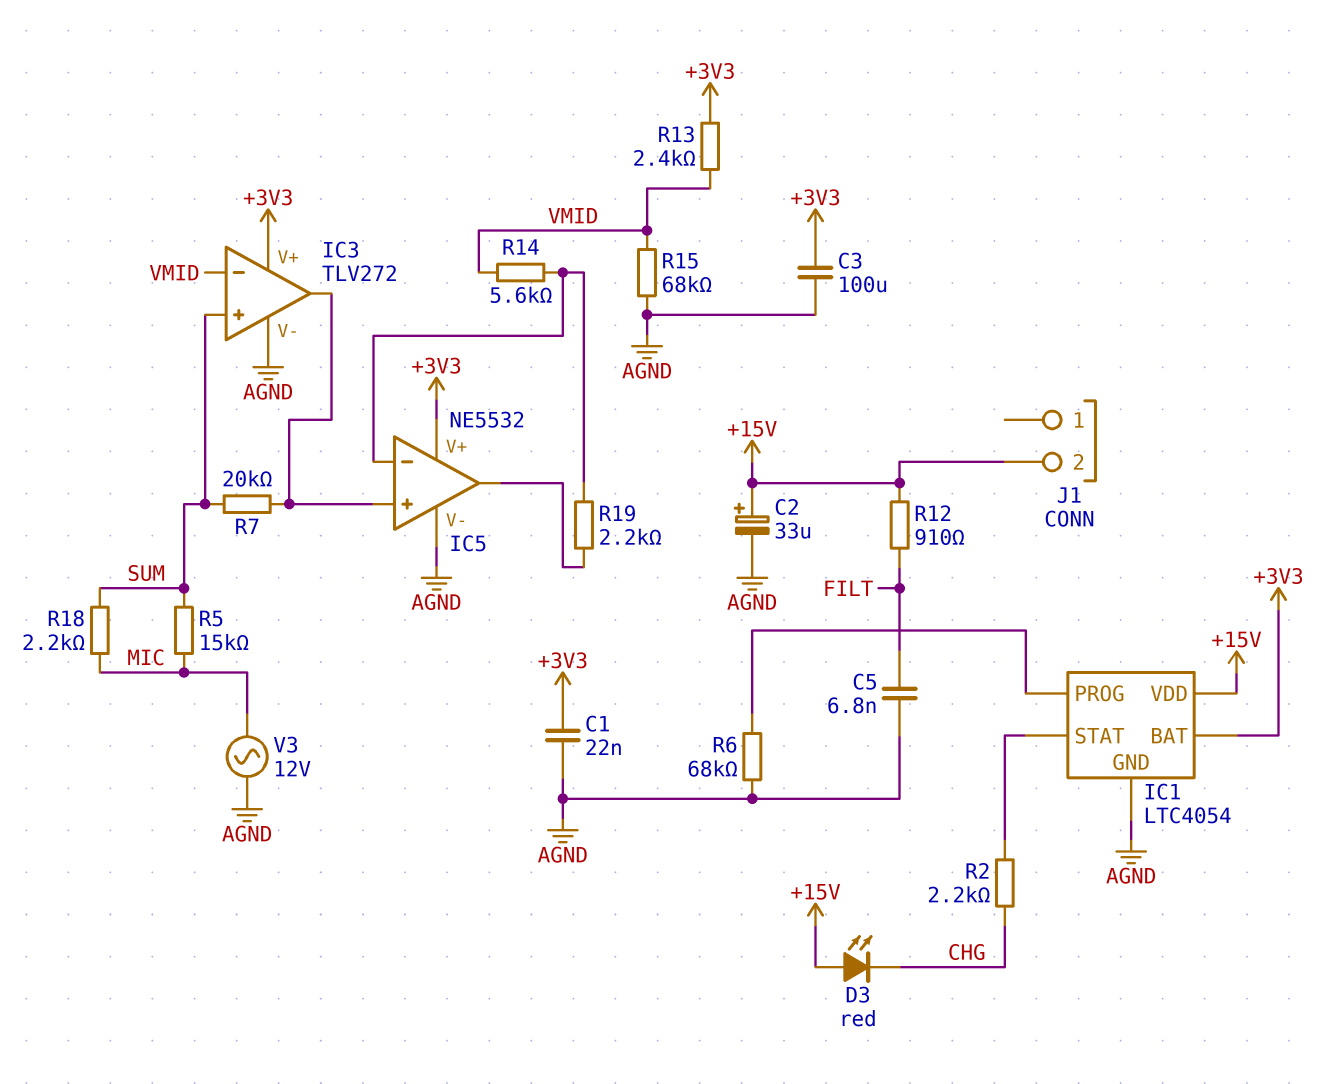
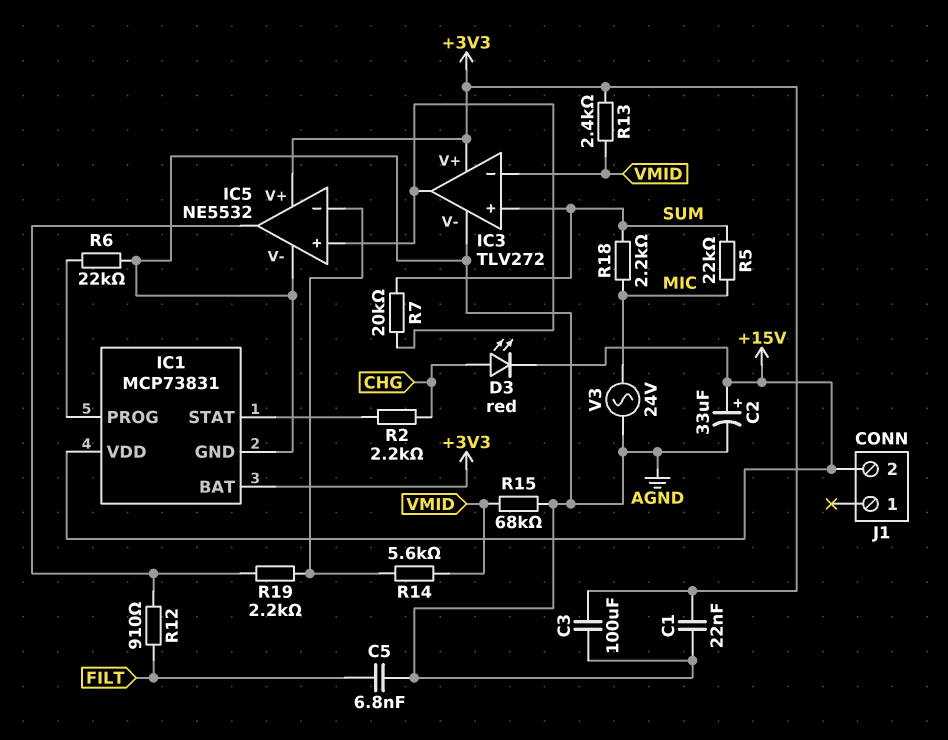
D3: LED red (A +15V, K CHG) -> LED red (A CHG, K +15V)
IC1: LTC4054 -> MCP73831
R5: 15k (MIC, SUM) -> 22k (MIC, SUM)
R6: 68k (AGND, IC1/PROG) -> 22k (AGND, IC1/PROG)
R12: 910 (+15V, FILT) -> 910 (FILT, IC5/out)
V3: AC 12V (AGND, MIC) -> AC 24V (AGND, MIC)

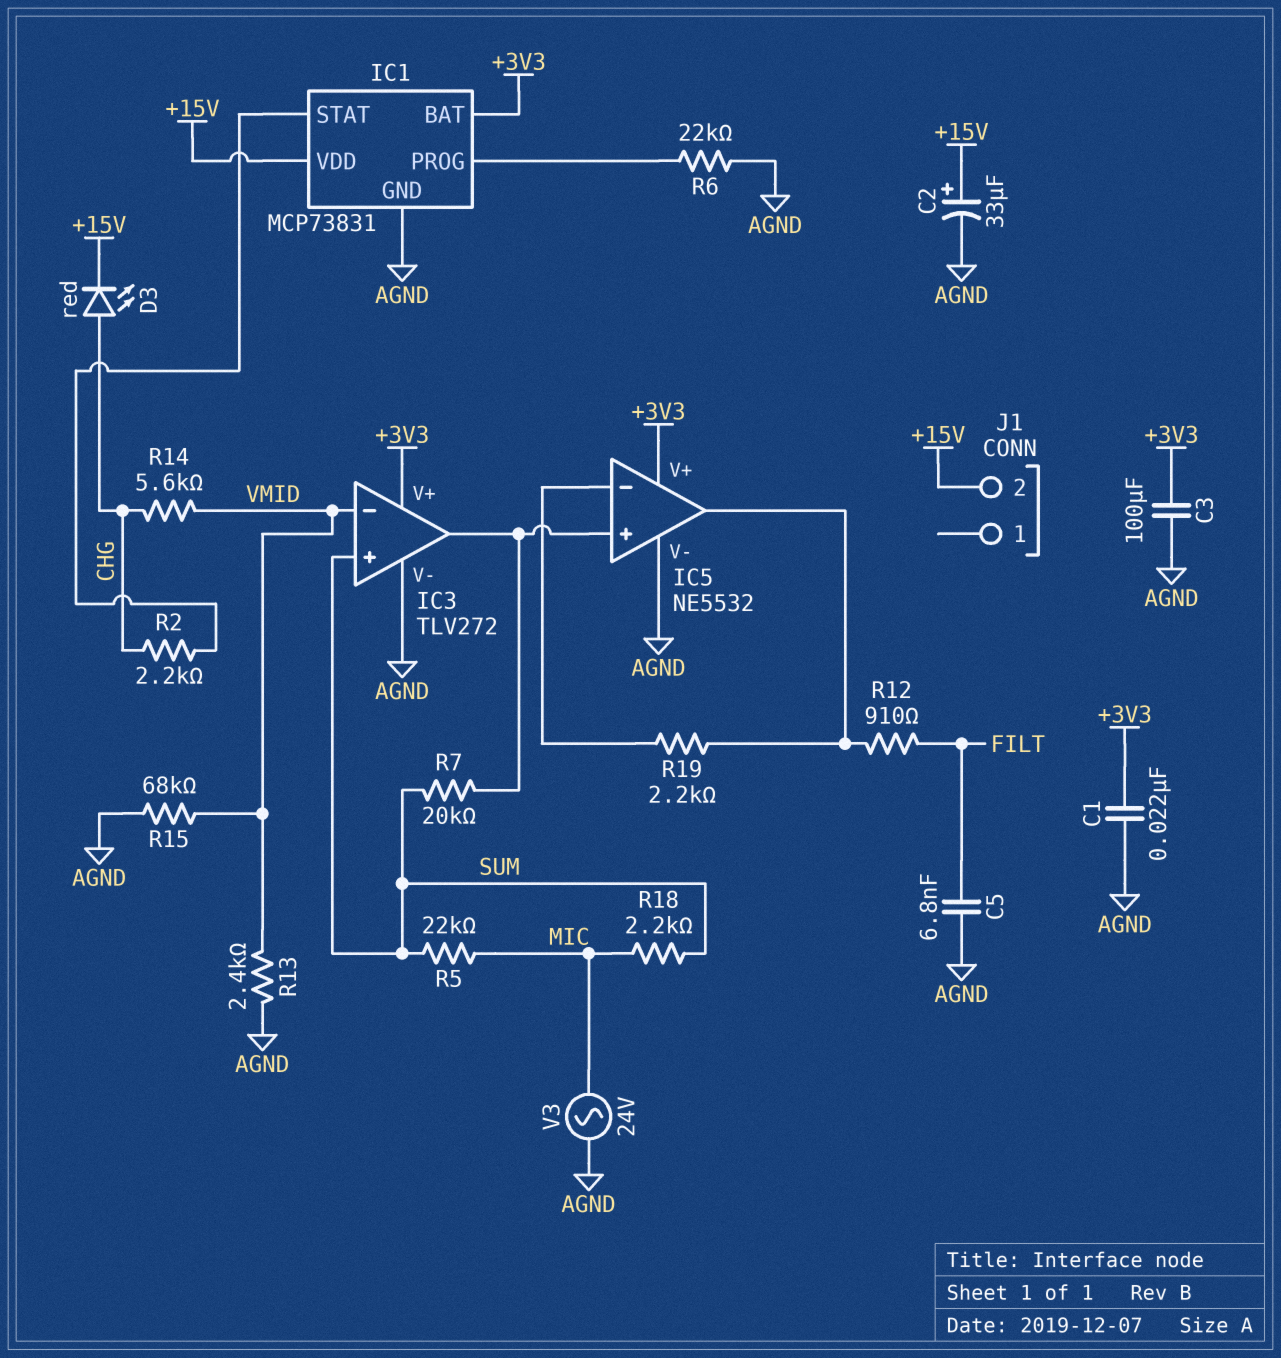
R13: 2.4k (+3V3, VMID) -> 2.4k (AGND, VMID)
R14: 5.6k (IC5/in-, VMID) -> 5.6k (CHG, VMID)

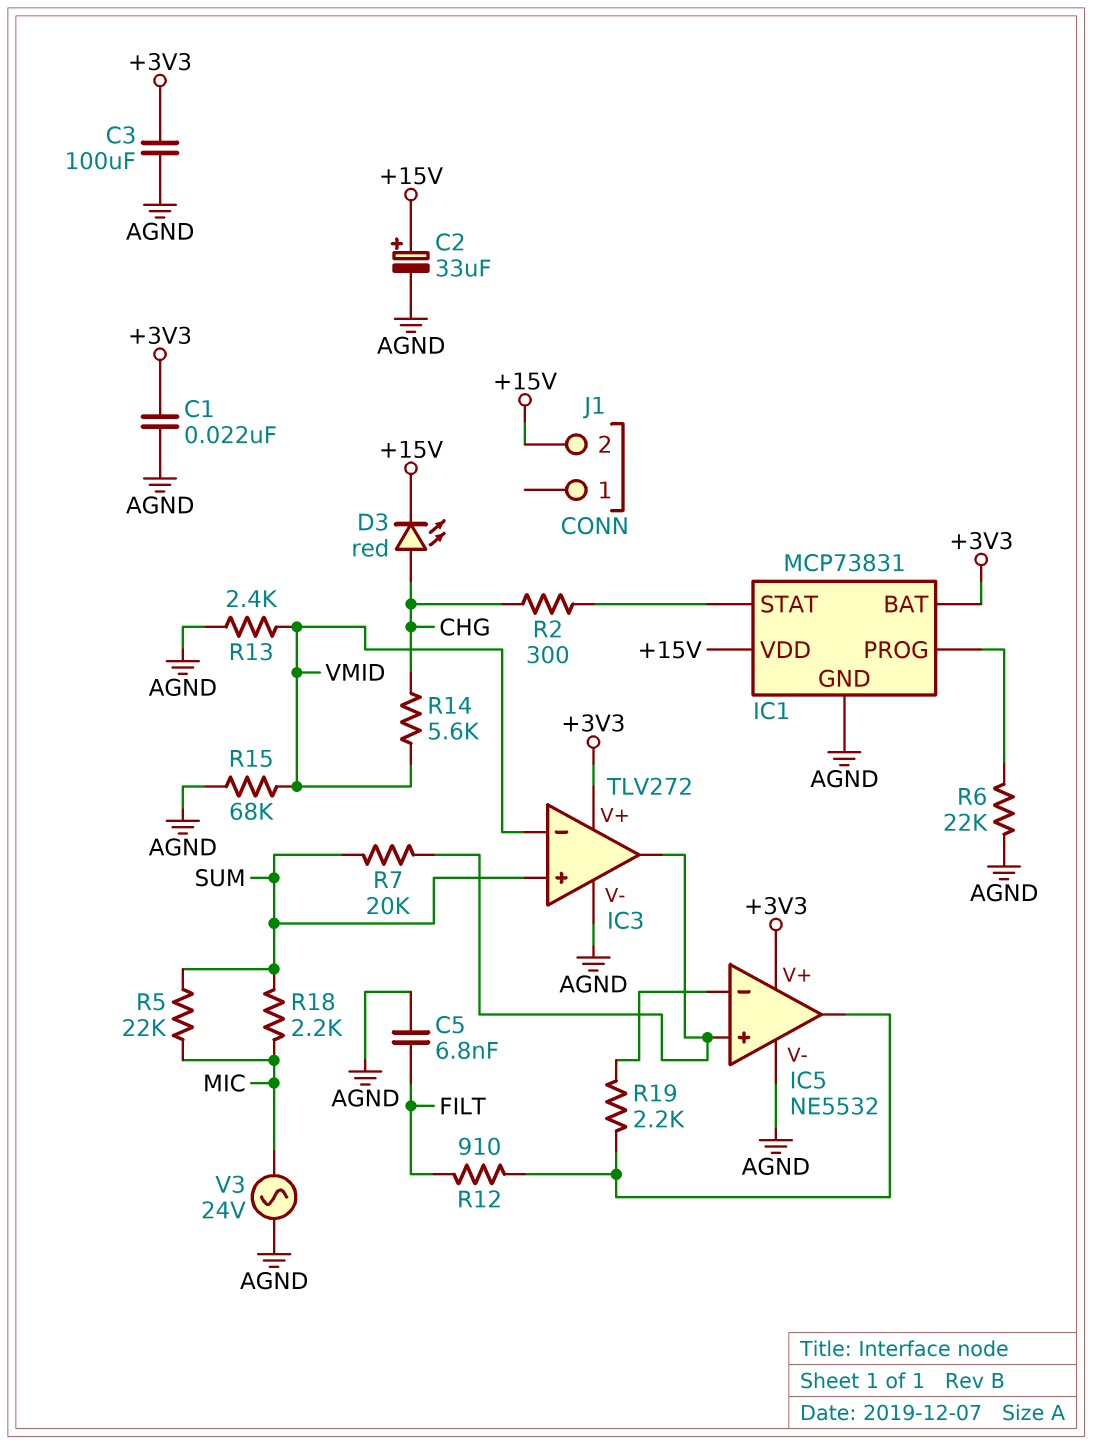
R2: 2.2k (CHG, IC1/STAT) -> 300 (CHG, IC1/STAT)

